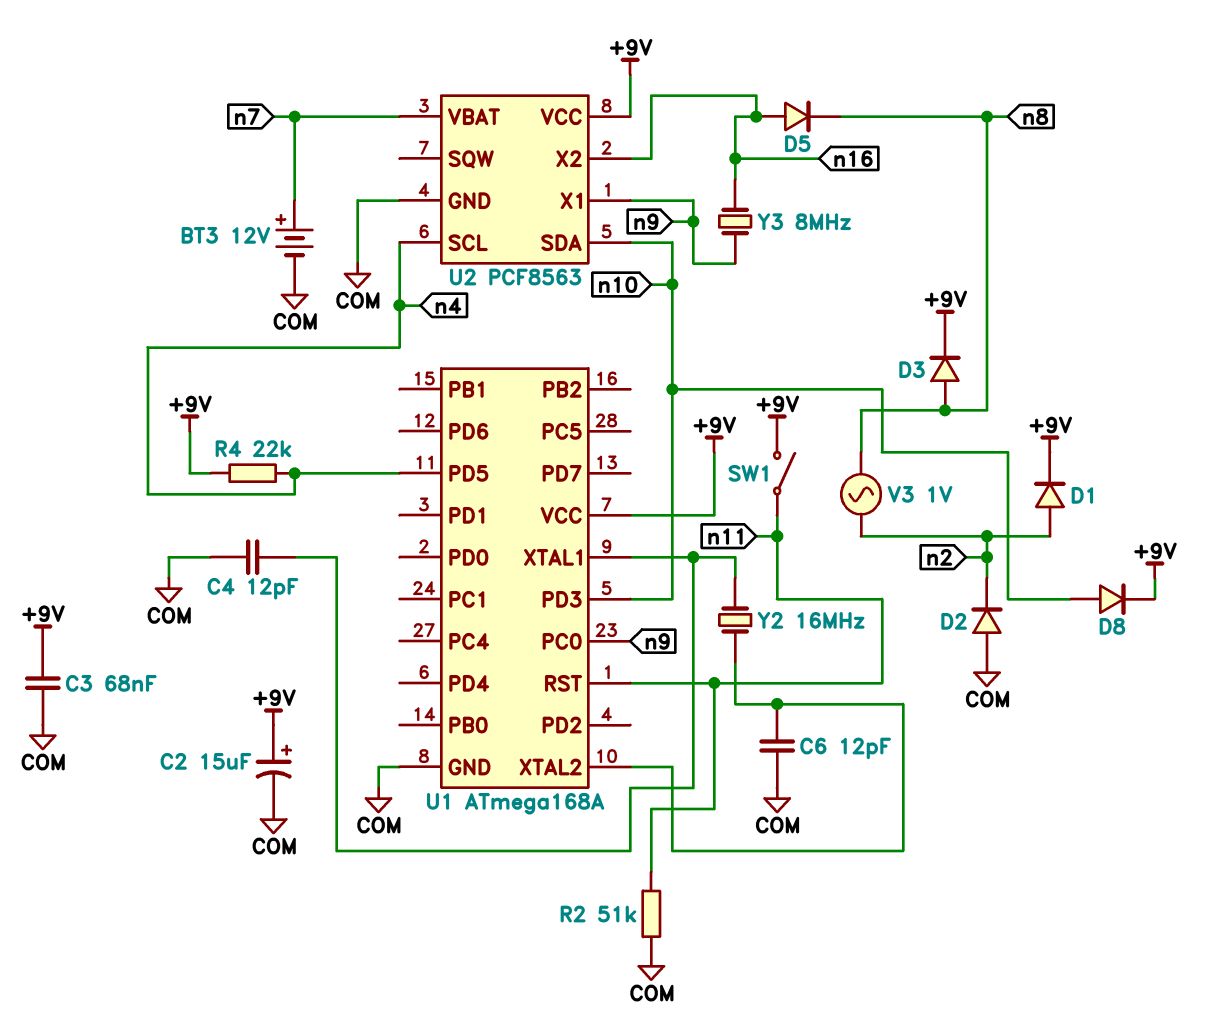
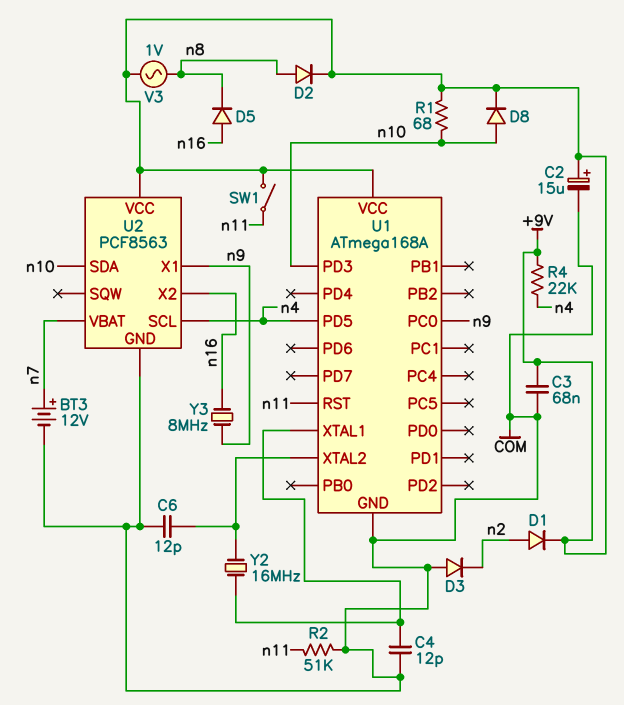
D2: diode (A COM, K n2) -> diode (A n8, K +9V)
D3: diode (A n8, K +9V) -> diode (A COM, K n2)
R1: none -> 68 (+9V, n10)
V3: AC 1V (n2, n8) -> AC 1V (+9V, n8)

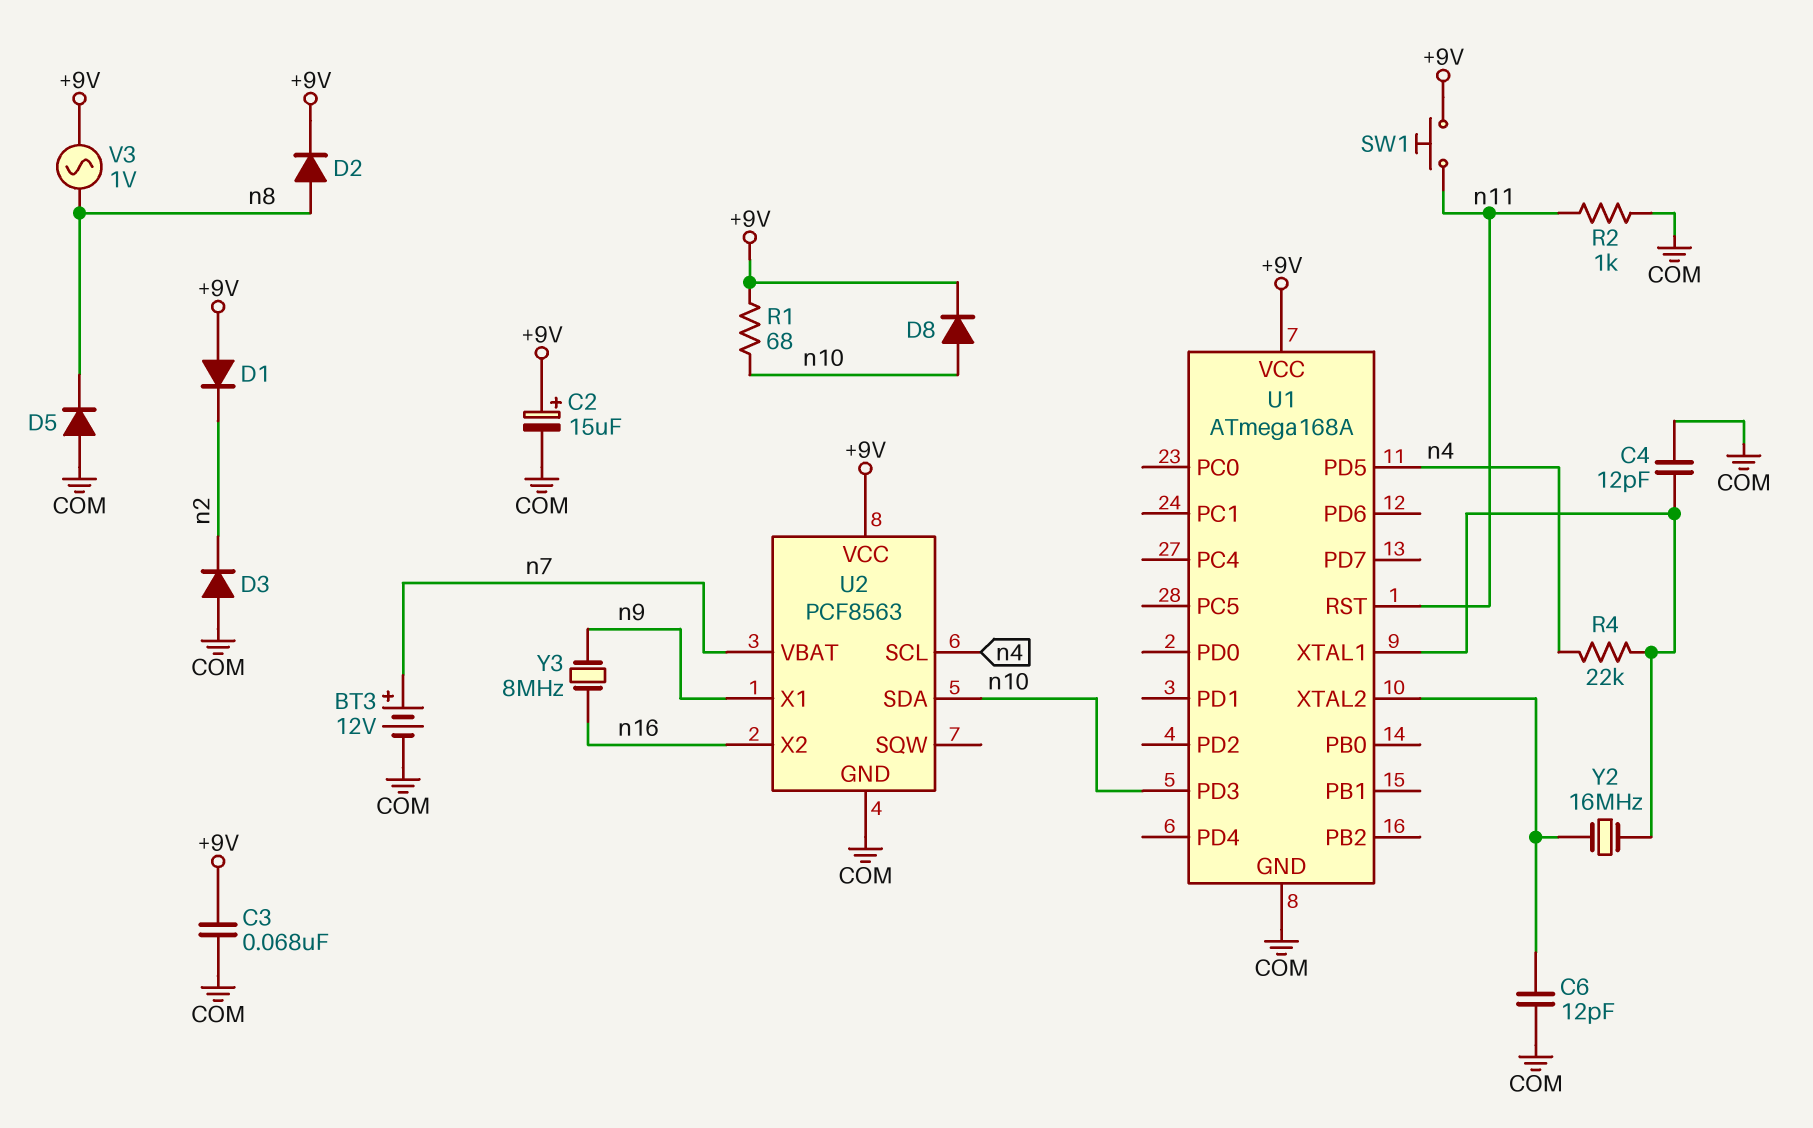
D1: diode (A n2, K +9V) -> diode (A +9V, K n2)
D5: diode (A n16, K n8) -> diode (A COM, K n8)
R2: 51k (COM, n11) -> 1k (COM, n11)
R4: 22k (+9V, n4) -> 22k (U1/XTAL1, n4)
SW1: switch (+9V, n11) -> button (+9V, n11)
U1 pin PC0: n9 -> none

